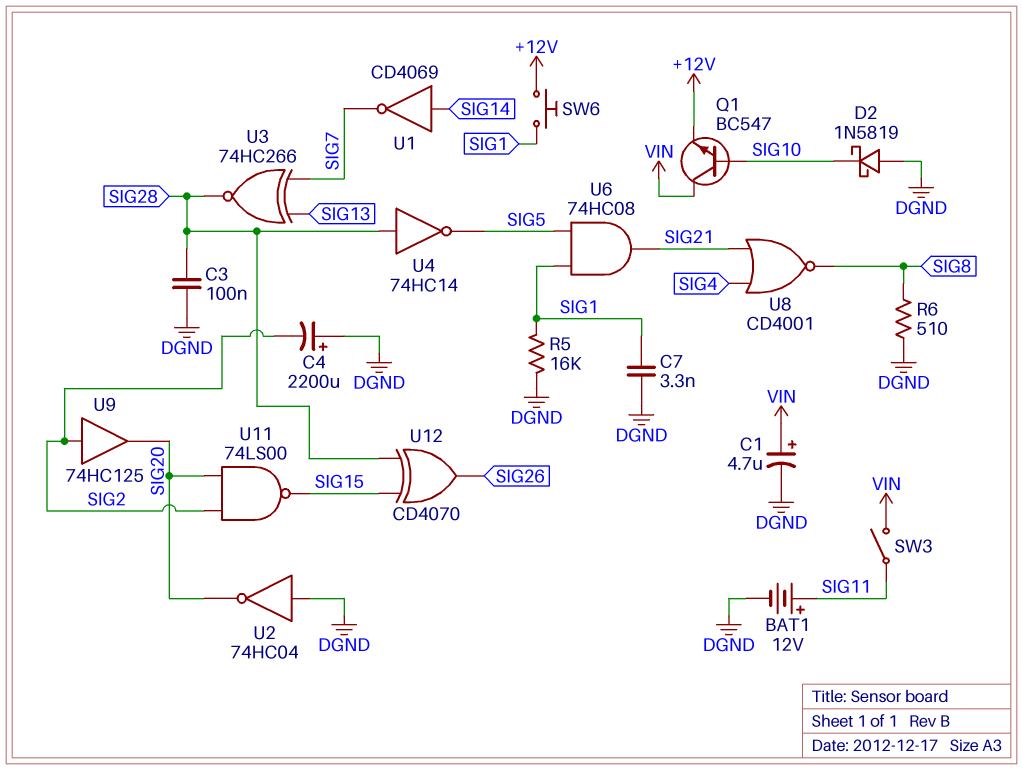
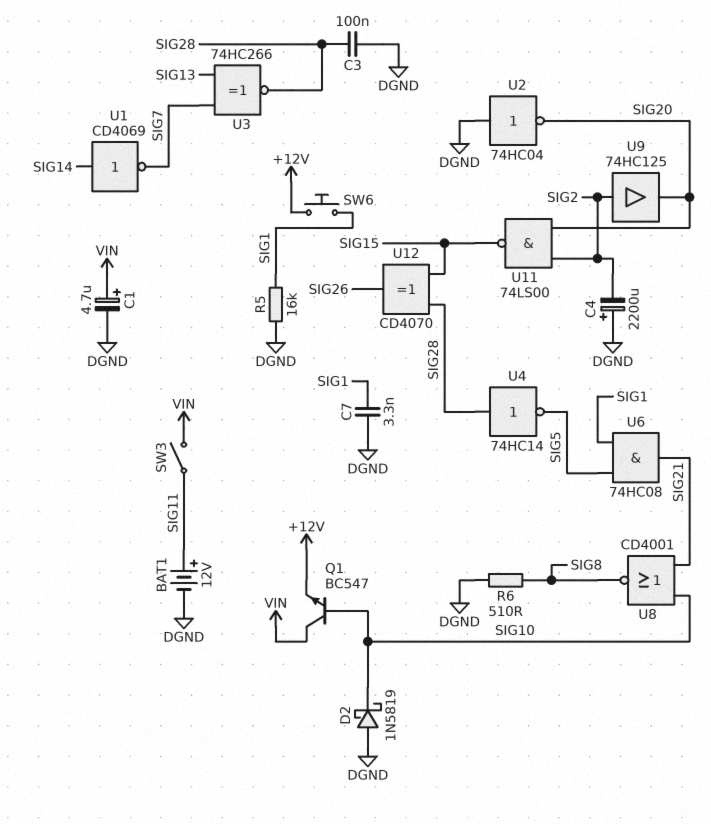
U8: NOR CD4001 (in SIG4, in SIG21, out SIG8) -> NOR CD4001 (in SIG10, in SIG21, out SIG8)

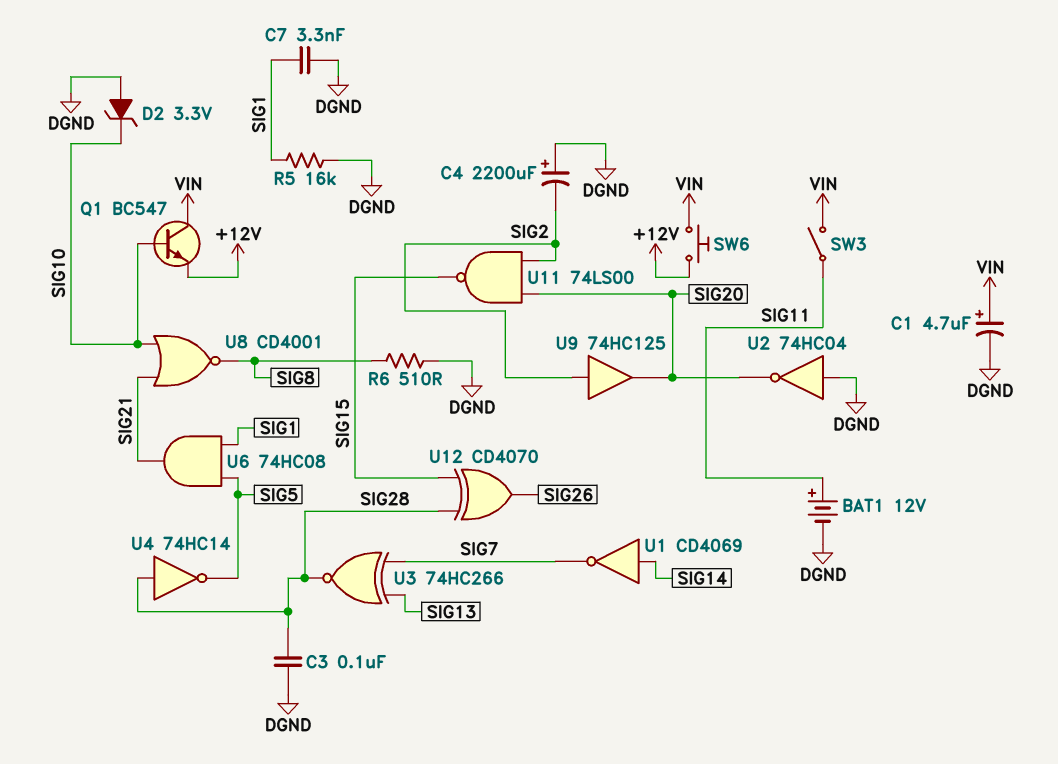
D2: schottky 1N5819 (A DGND, K SIG10) -> zener 3.3V (A DGND, K SIG10)
SW6: button (+12V, SIG1) -> button (+12V, VIN)

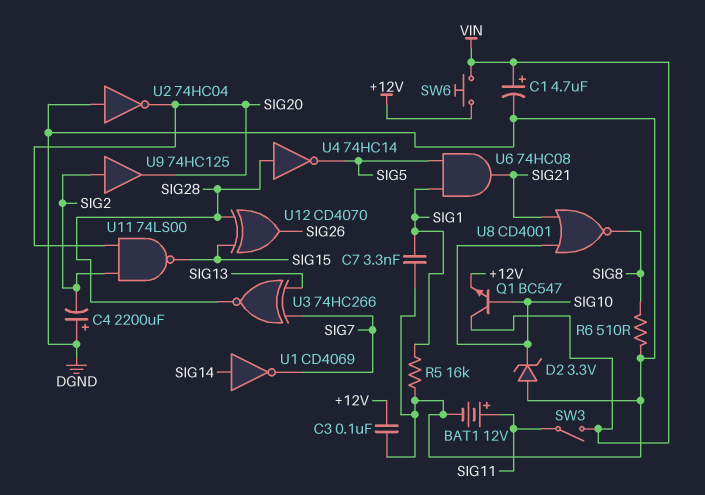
C3: 100nF (DGND, SIG28) -> 100nF (+12V, DGND)

